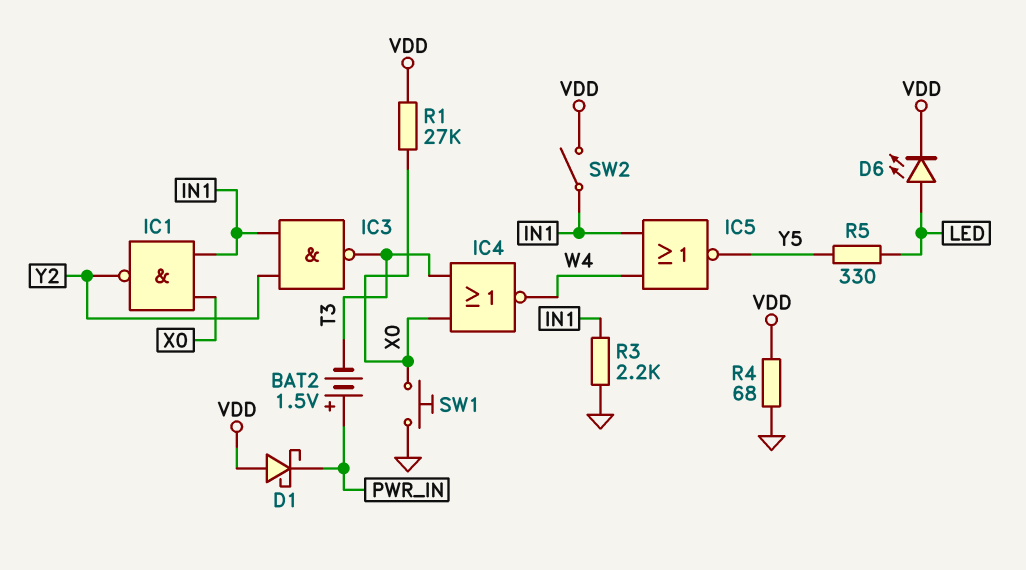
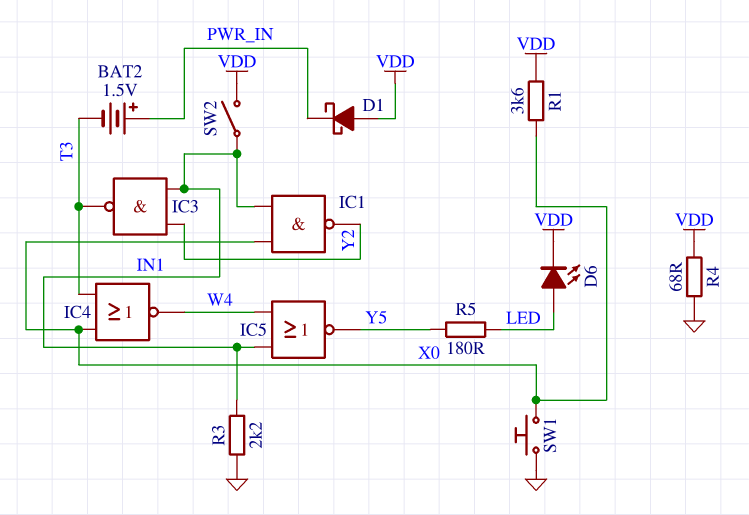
R1: 27k (VDD, X0) -> 3.6k (VDD, X0)
R5: 330 (LED, Y5) -> 180 (LED, Y5)

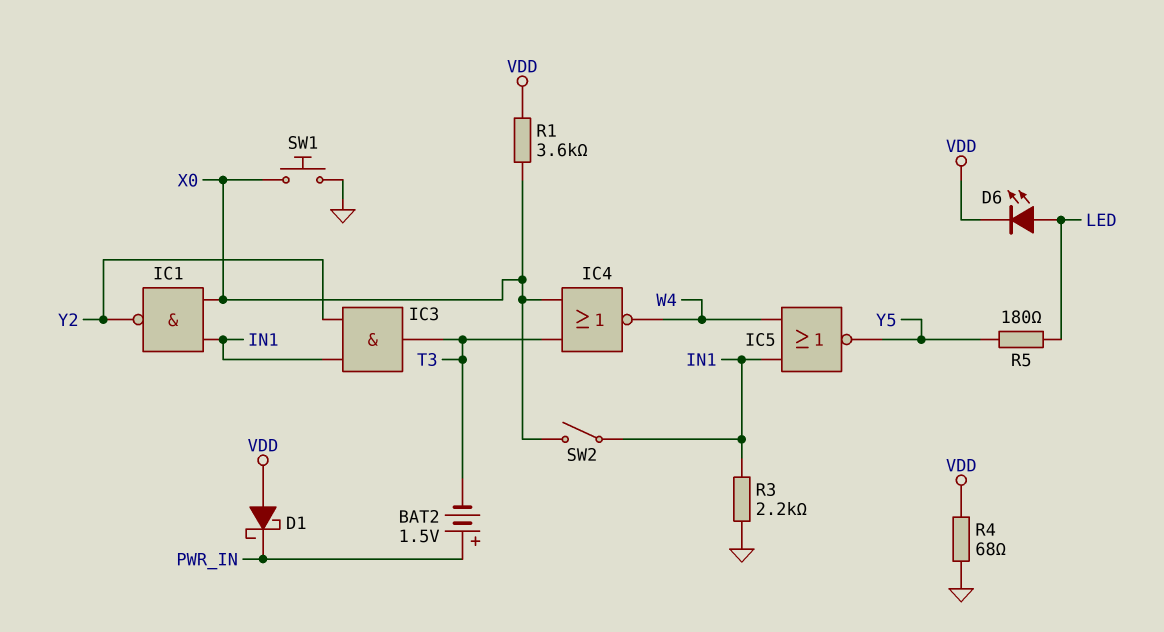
IC3: NAND (in IN1, in Y2, out T3) -> AND (in IN1, in Y2, out T3)
SW2: switch (IN1, VDD) -> switch (IN1, X0)

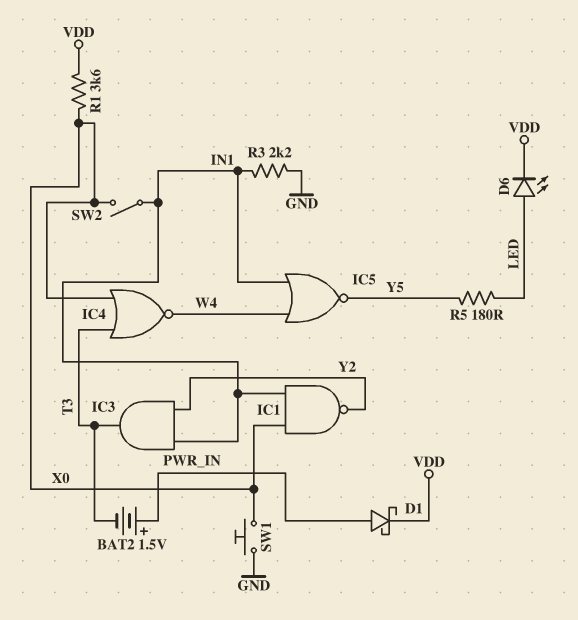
D1: schottky (A VDD, K PWR_IN) -> schottky (A PWR_IN, K VDD)
R4: 68 (GND, VDD) -> none

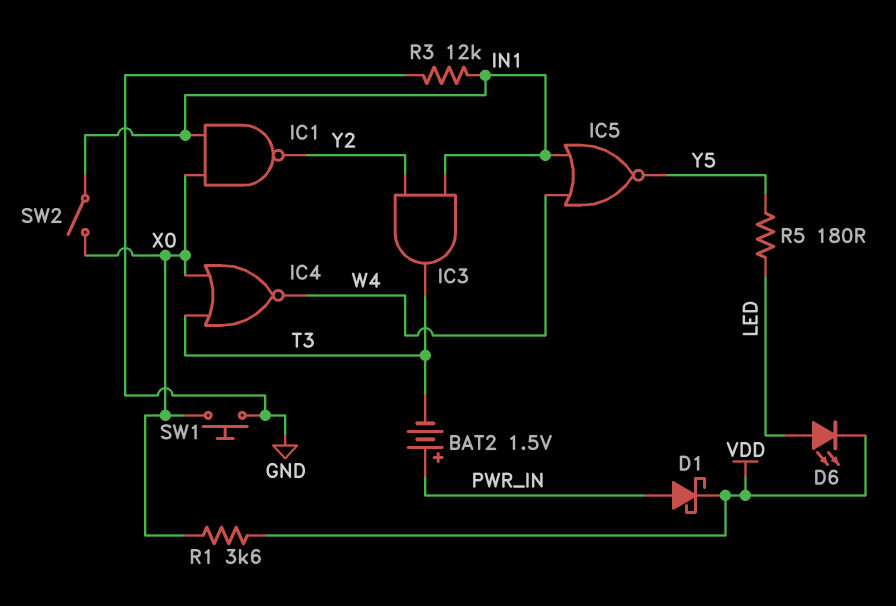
R3: 2.2k (GND, IN1) -> 12k (GND, IN1)

